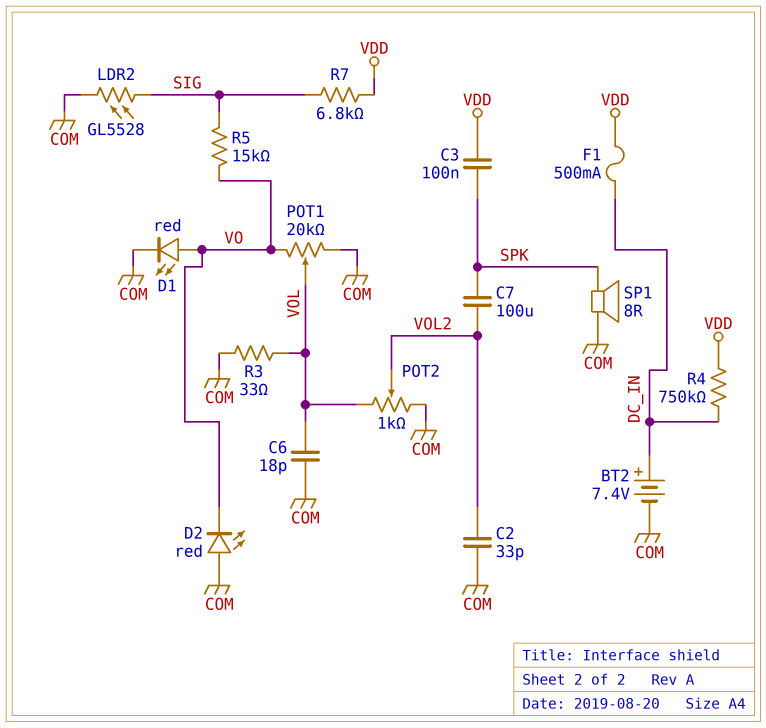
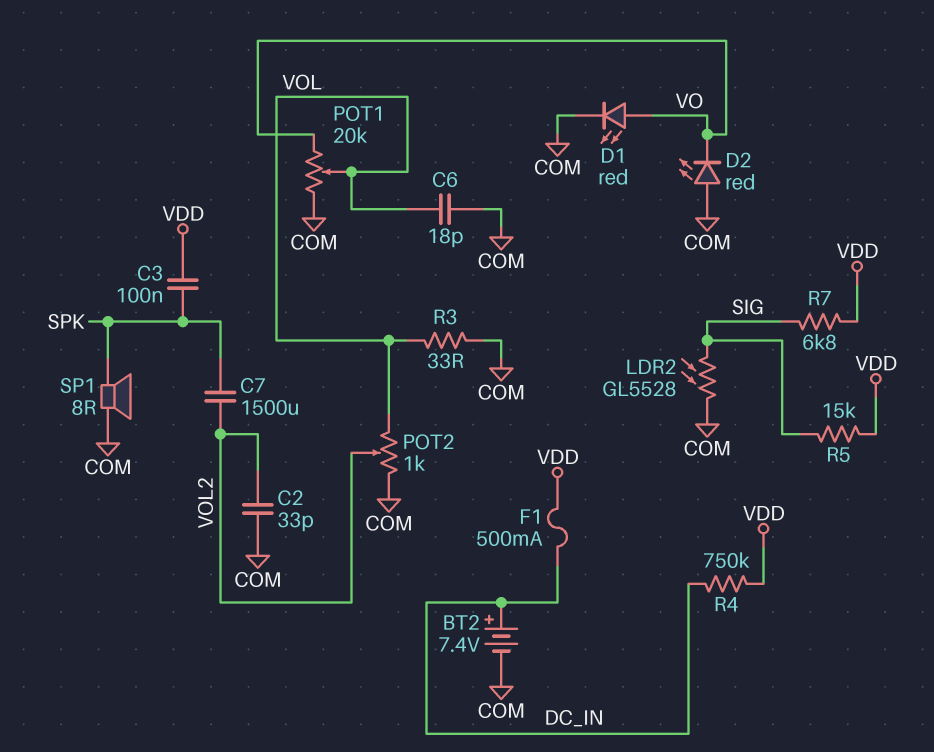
C7: 100uF (SPK, VOL2) -> 1500uF (SPK, VOL2)
R5: 15k (SIG, VO) -> 15k (SIG, VDD)

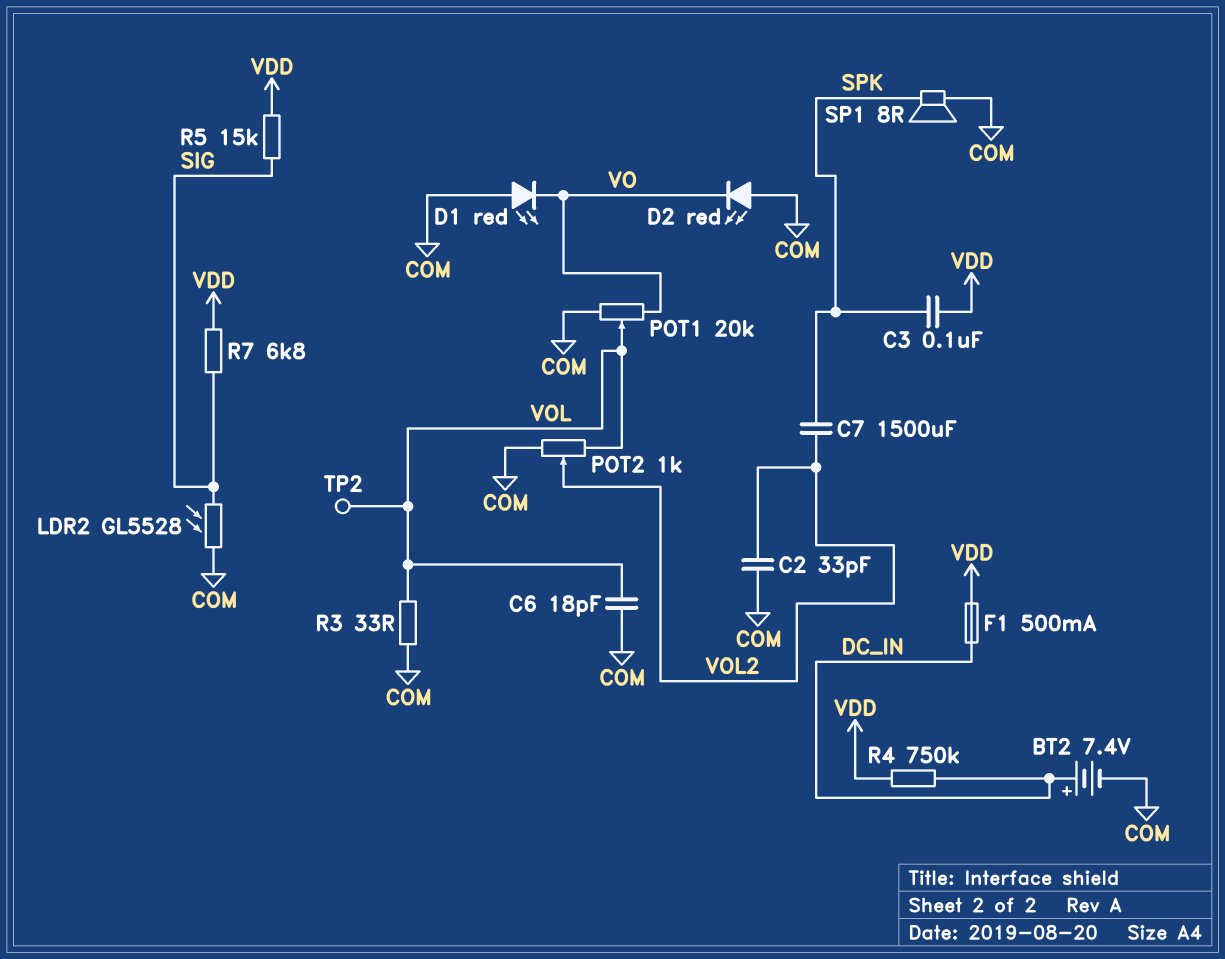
D1: LED red (A VO, K COM) -> LED red (A COM, K VO)
TP2: none -> test point (VOL)

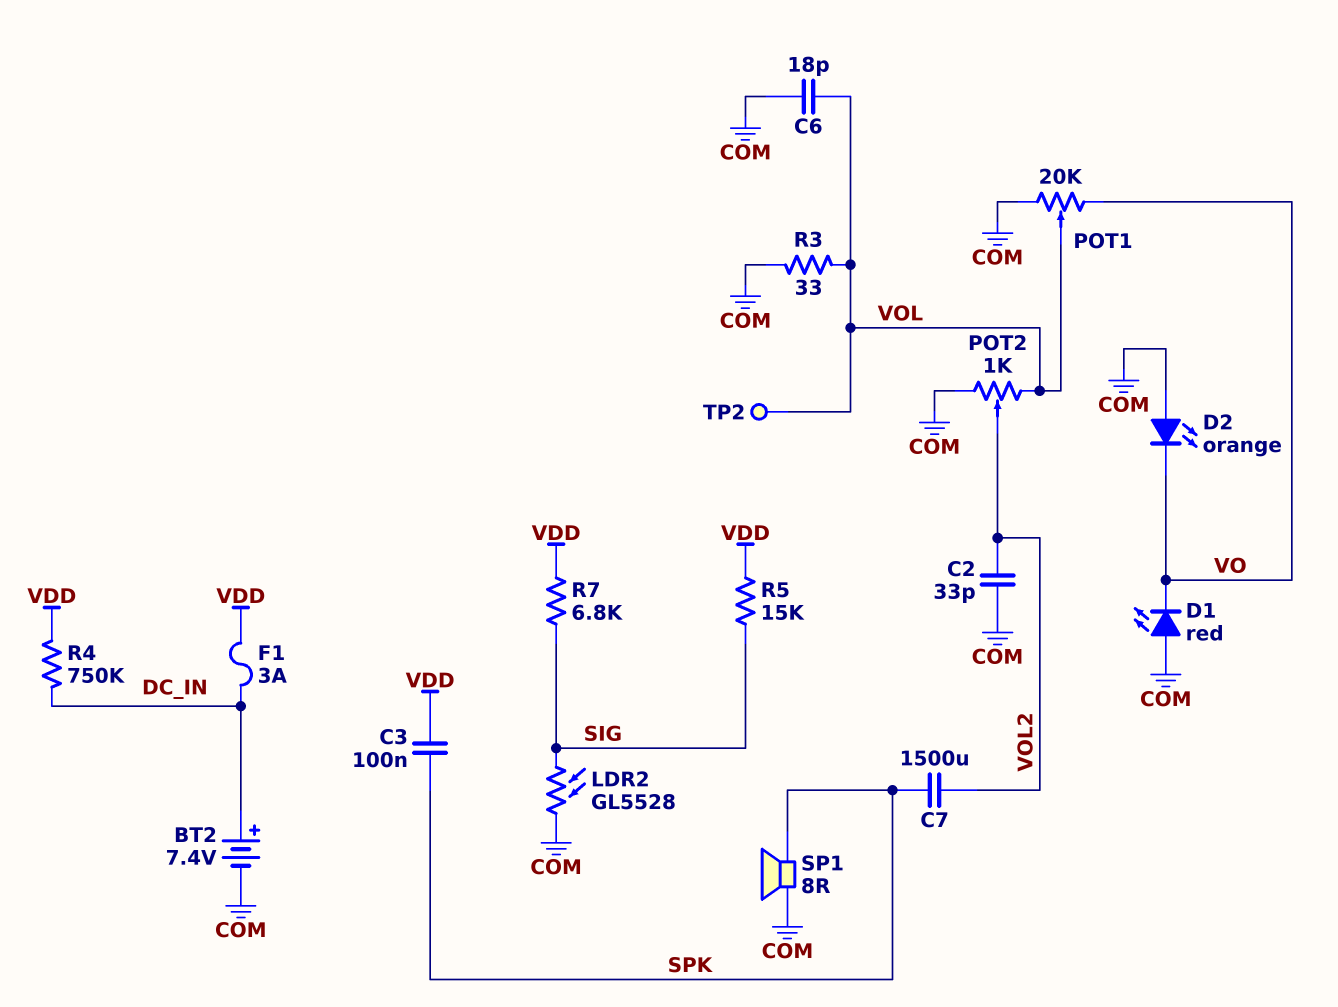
D2: LED red (A COM, K VO) -> LED orange (A COM, K VO)
F1: 500mA (DC_IN, VDD) -> 3A (DC_IN, VDD)

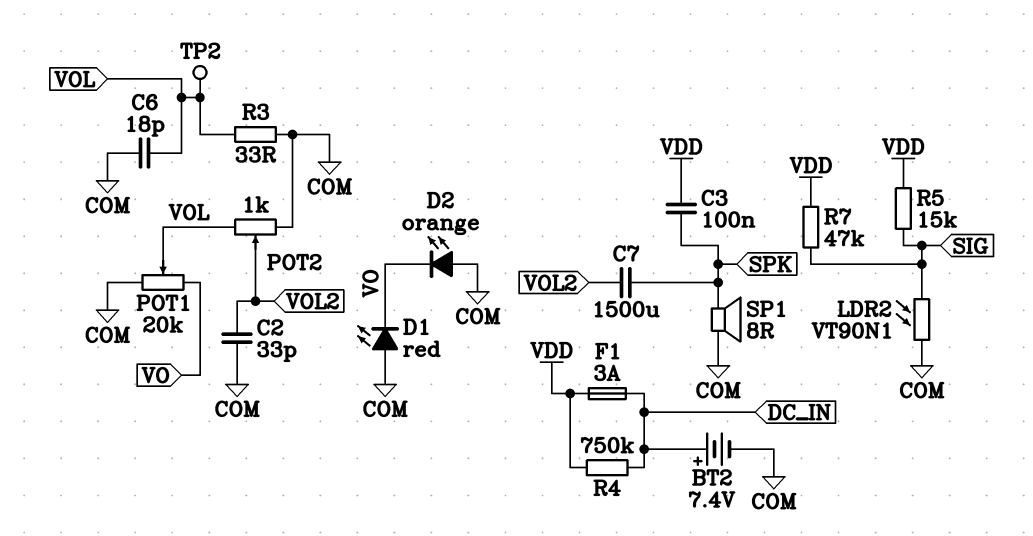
LDR2: GL5528 (COM, SIG) -> VT90N1 (COM, SIG)
R7: 6.8k (SIG, VDD) -> 47k (SIG, VDD)

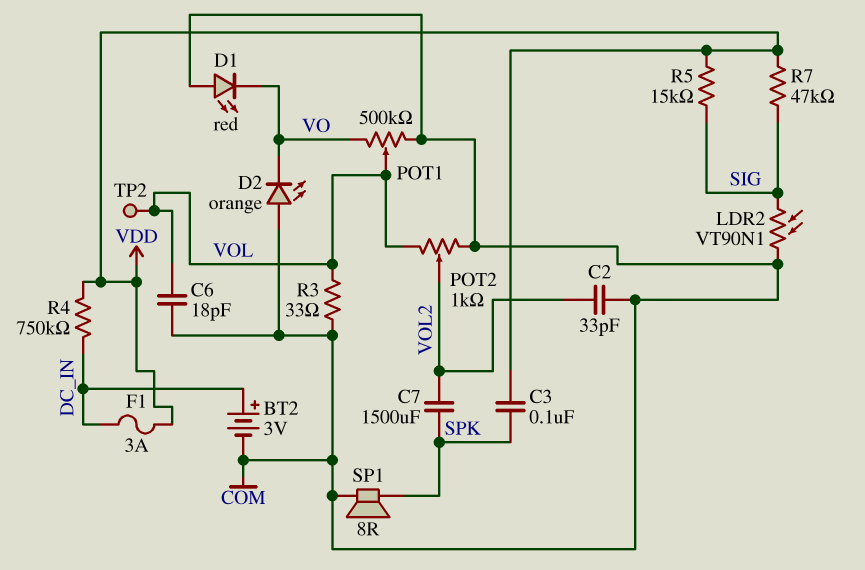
BT2: 7.4V (plus DC_IN, minus COM) -> 3V (plus DC_IN, minus COM)
POT1: 20k (COM, VO, wiper VOL) -> 500k (COM, VO, wiper VOL)

